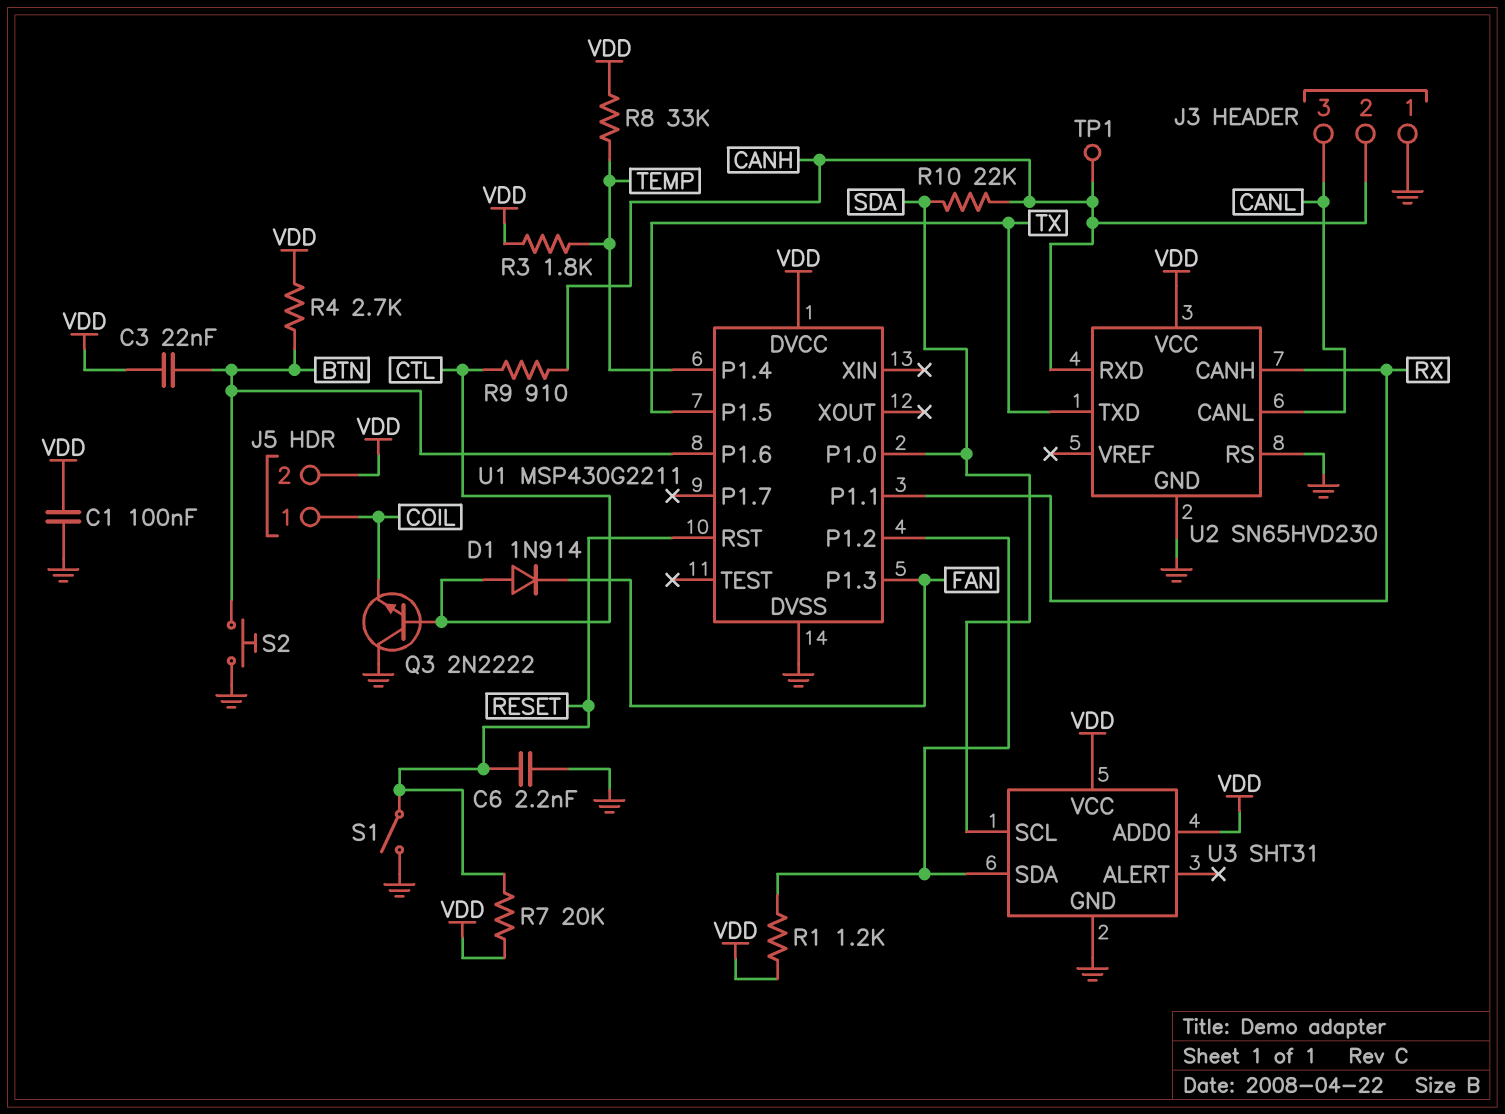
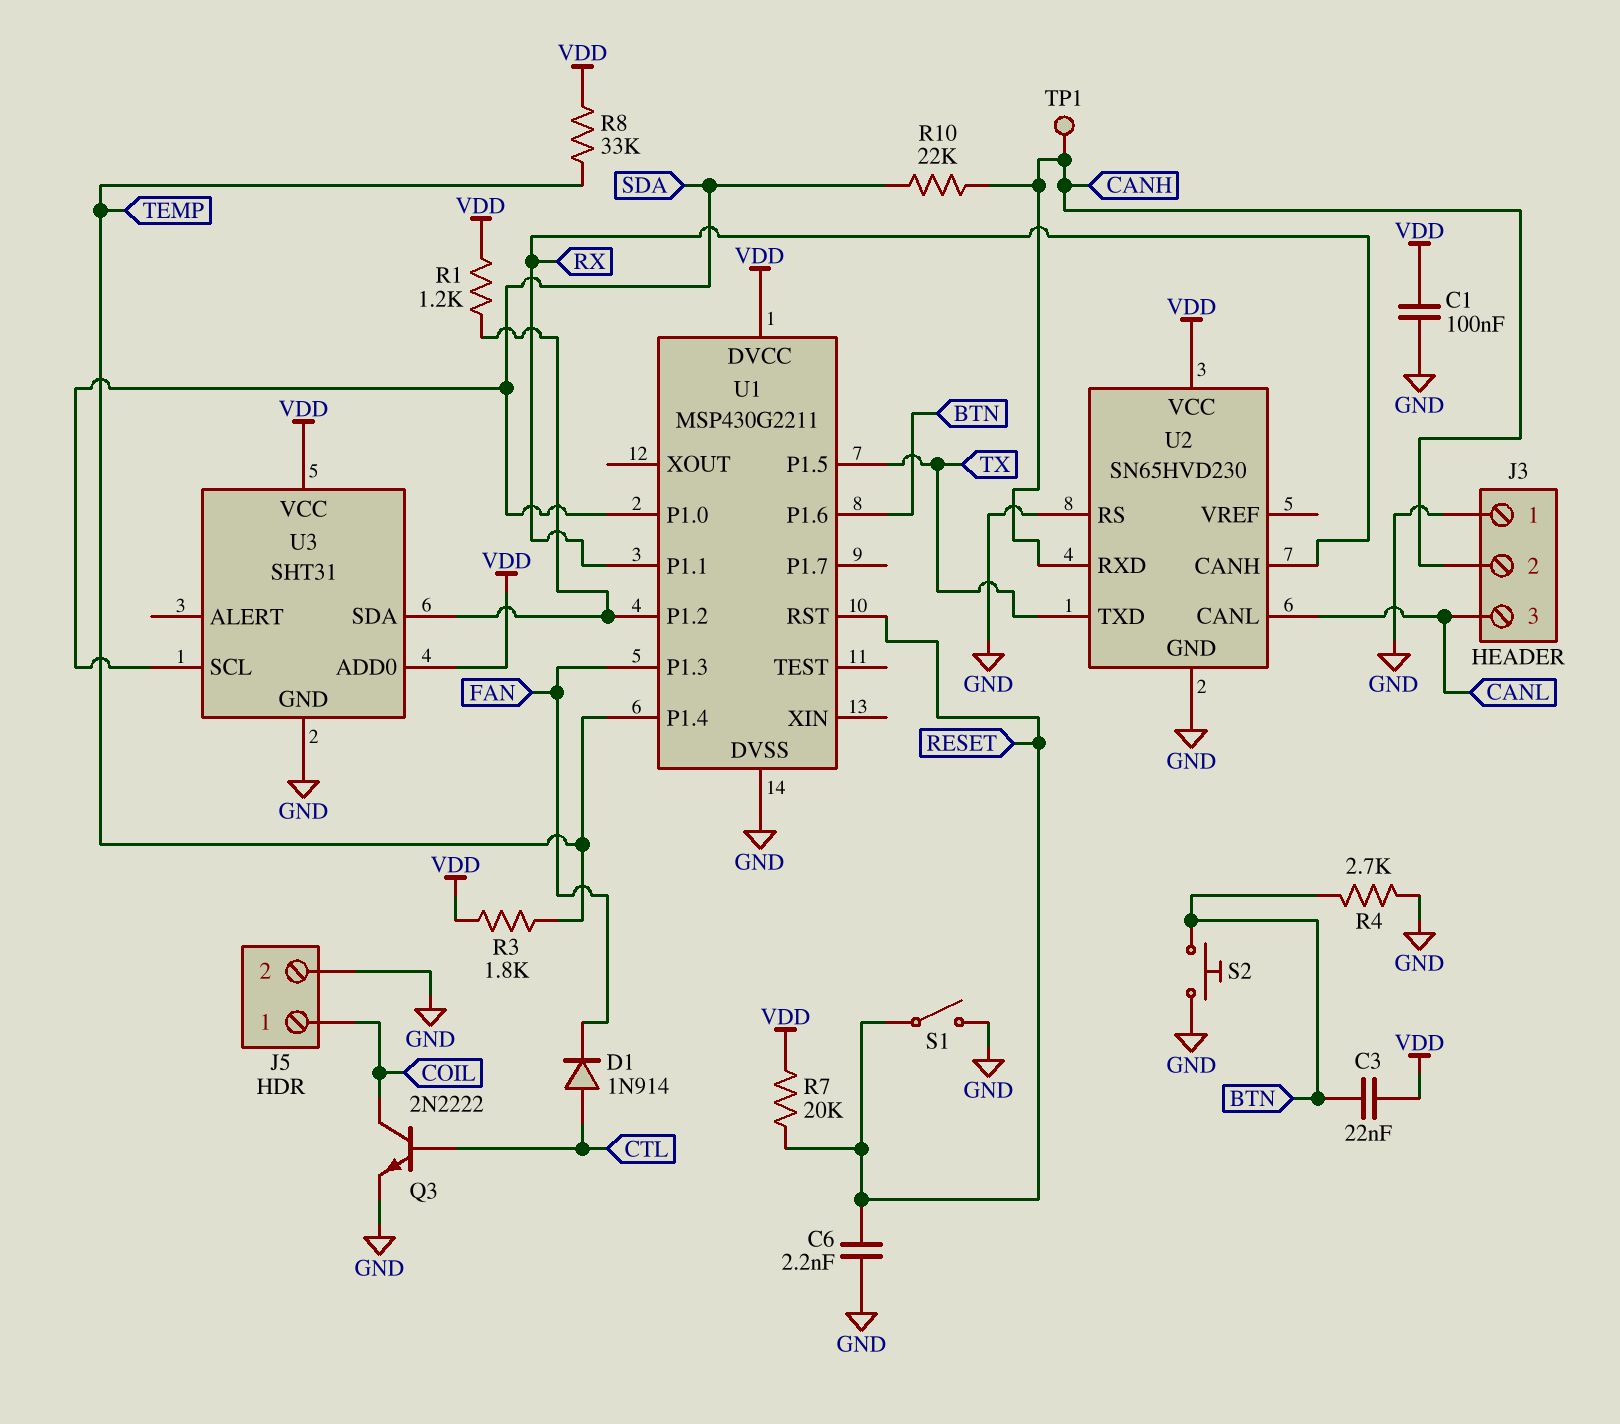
J5 pin 2: VDD -> GND
Q3: NPN 2N2222 (B CTL, C GND, E COIL) -> NPN 2N2222 (B CTL, C COIL, E GND)
R4: 2.7k (BTN, VDD) -> 2.7k (BTN, GND)
R9: 910 (CANH, CTL) -> none

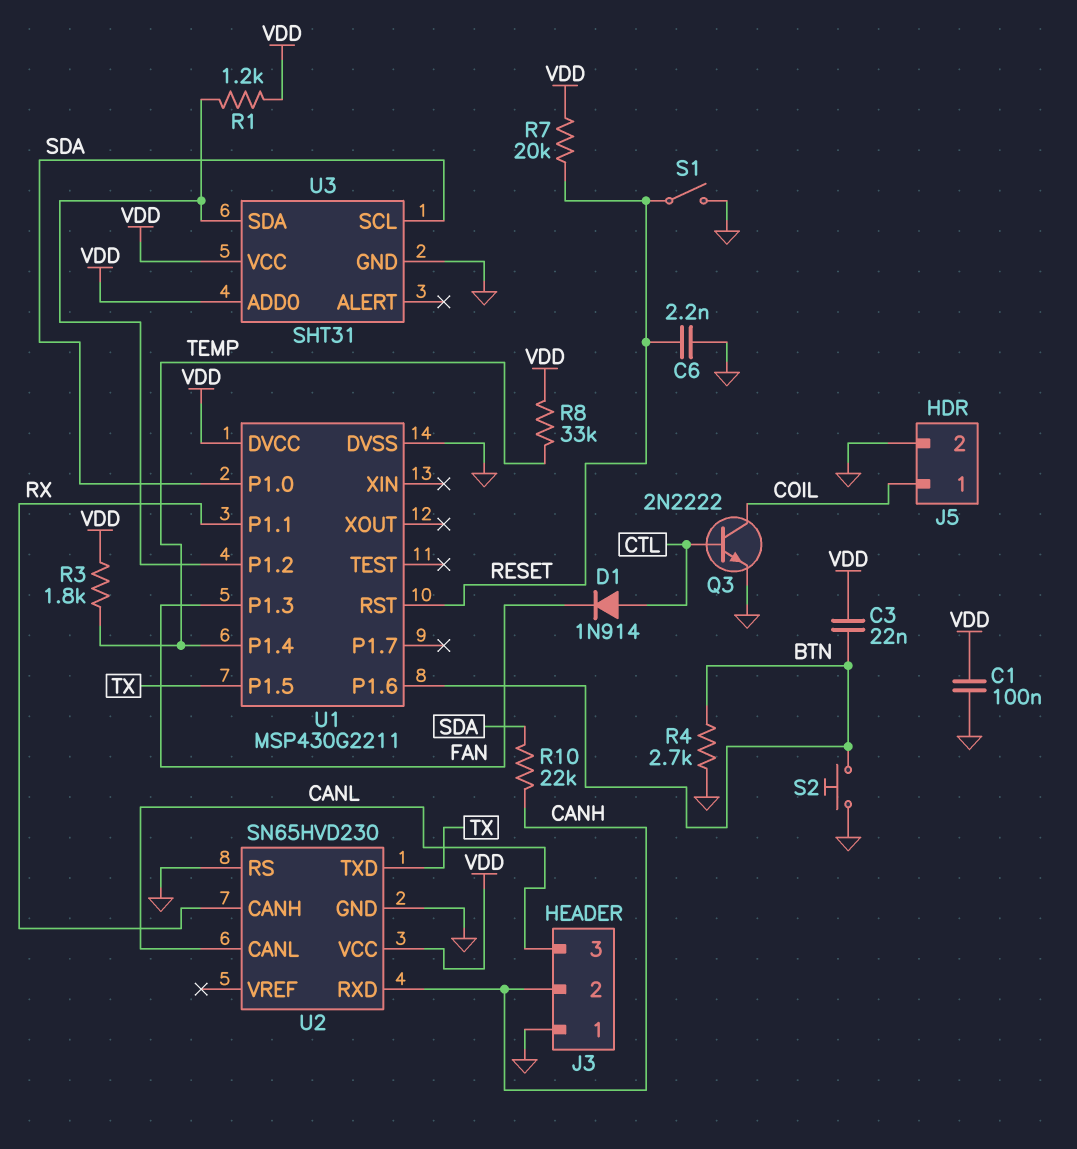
TP1: test point (CANH) -> none

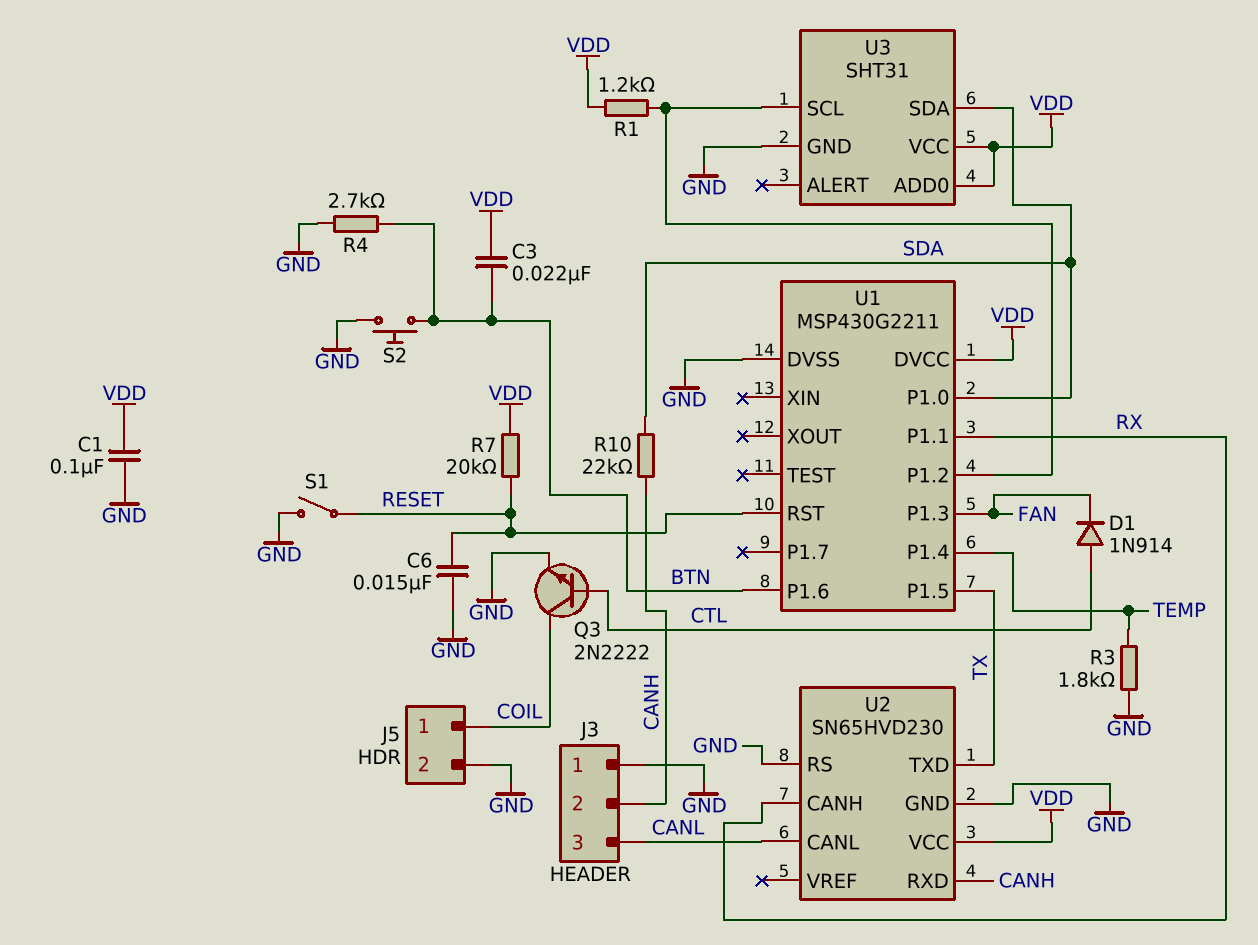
C6: 2.2nF (GND, RESET) -> 15nF (GND, RESET)
R3: 1.8k (TEMP, VDD) -> 1.8k (GND, TEMP)
R8: 33k (TEMP, VDD) -> none
U3 pin SCL: SDA -> U1/P1.2
U3 pin SDA: U1/P1.2 -> SDA

